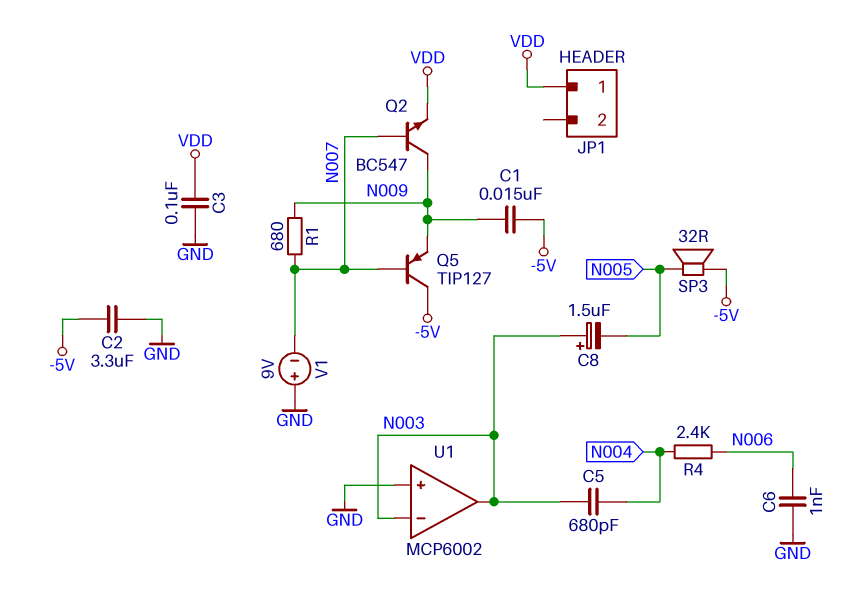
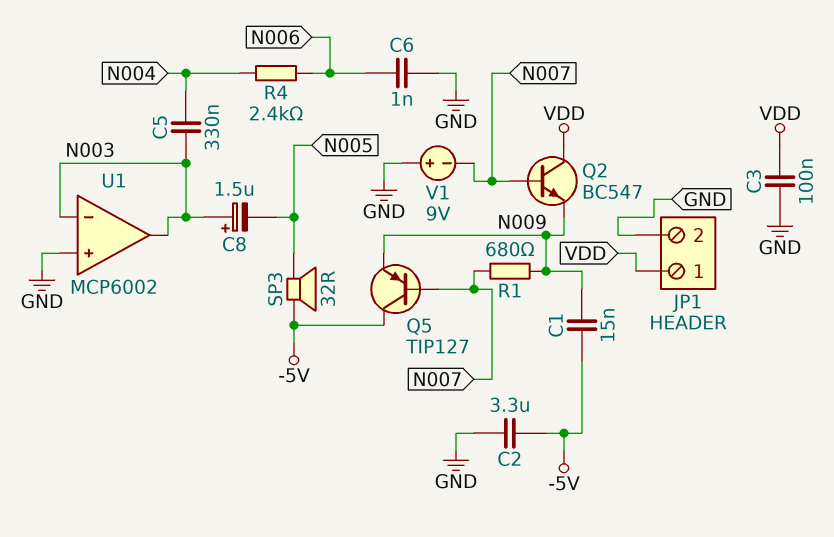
C5: 680pF (N003, N004) -> 330nF (N003, N004)
JP1 pin 2: none -> GND
Q2: NPN BC547 (B N007, C N009, E VDD) -> NPN BC547 (B N007, C VDD, E N009)

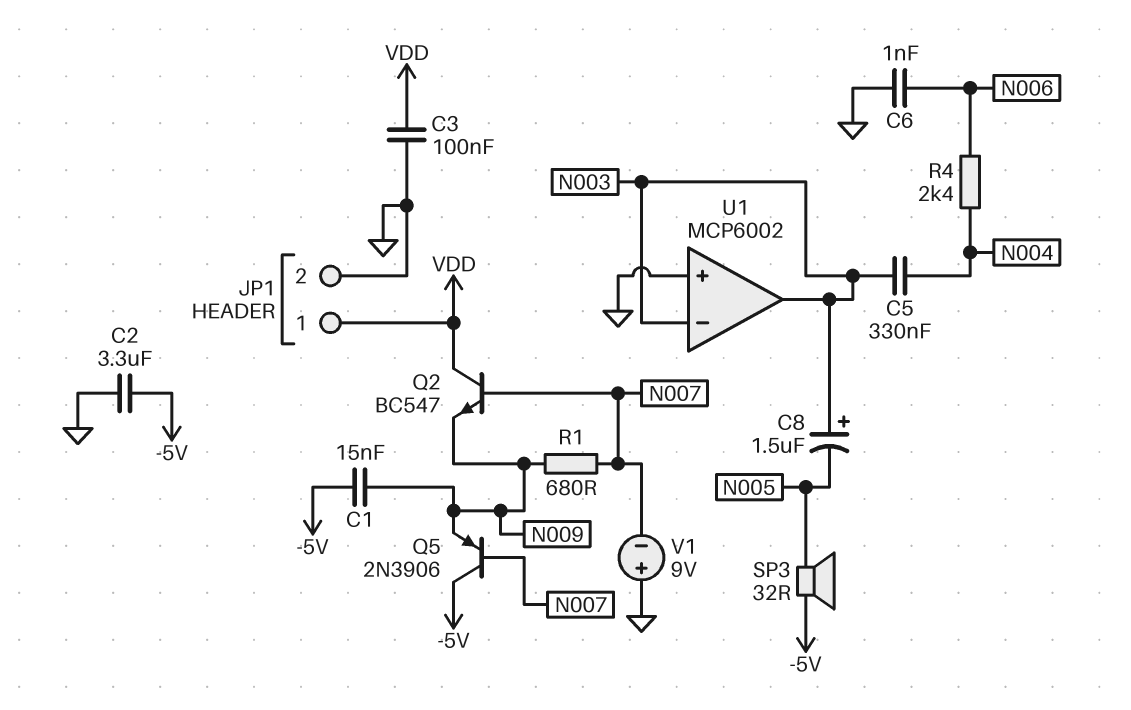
Q5: PNP TIP127 (B N007, C -5V, E N009) -> PNP 2N3906 (B N007, C -5V, E N009)

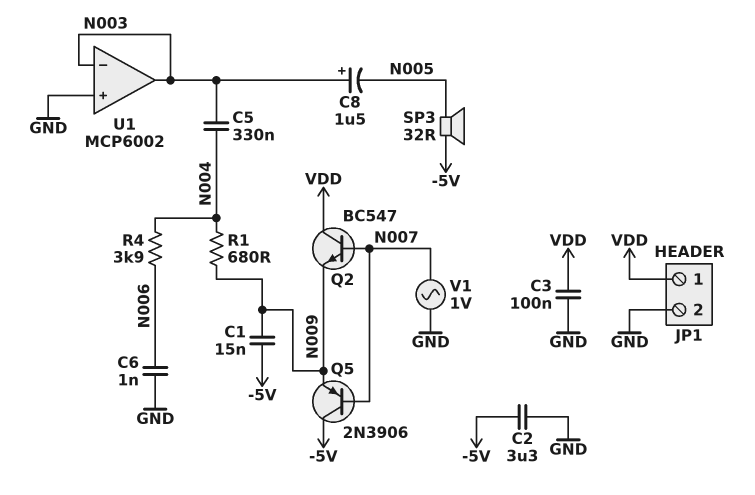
R1: 680 (N007, N009) -> 680 (N004, N009)
R4: 2.4k (N004, N006) -> 3.9k (N004, N006)
V1: 9V (plus GND, minus N007) -> AC 1V (GND, N007)

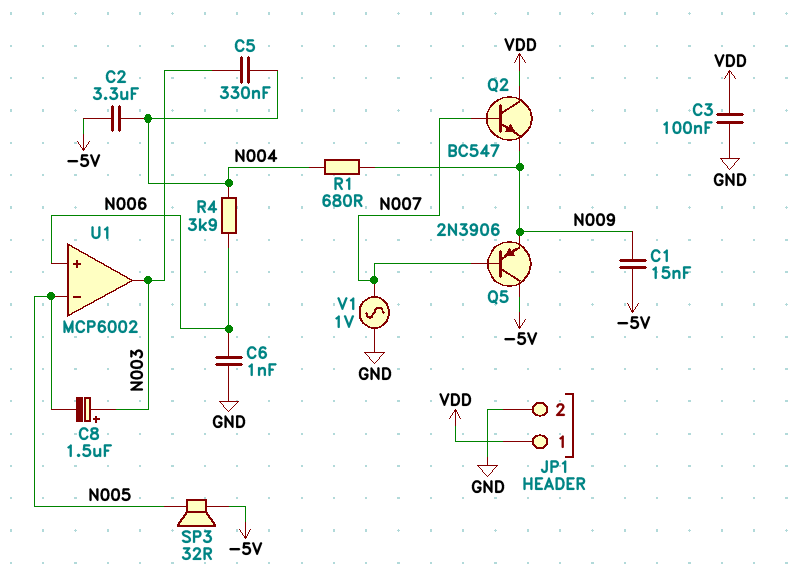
C2: 3.3uF (-5V, GND) -> 3.3uF (-5V, N004)
U1 pin in+: GND -> N006
U1 pin in-: N003 -> N005

